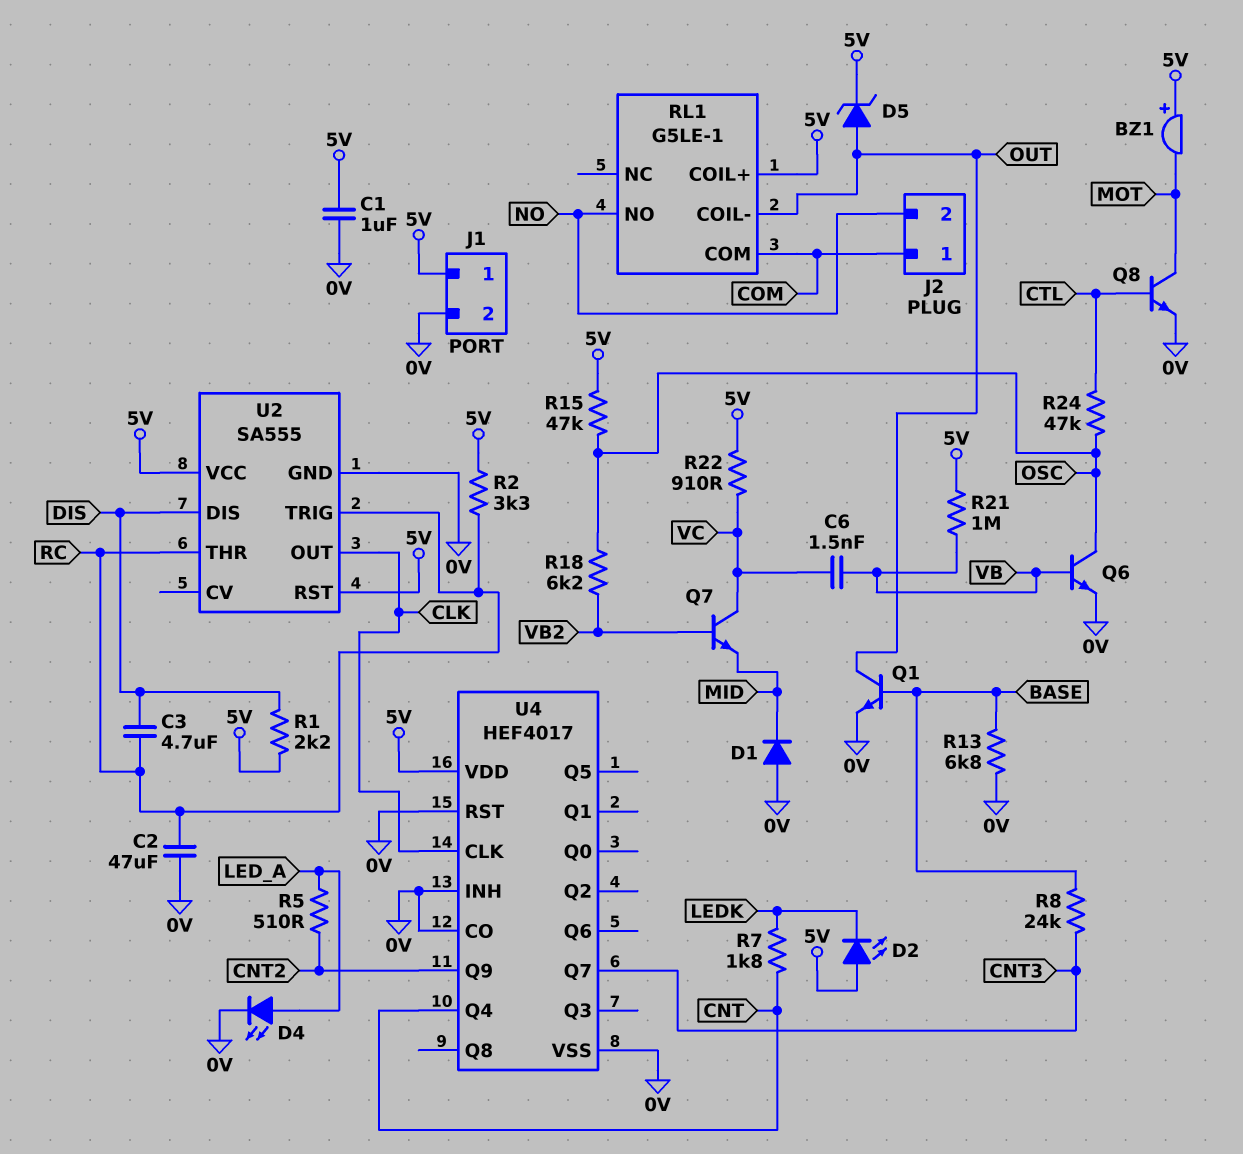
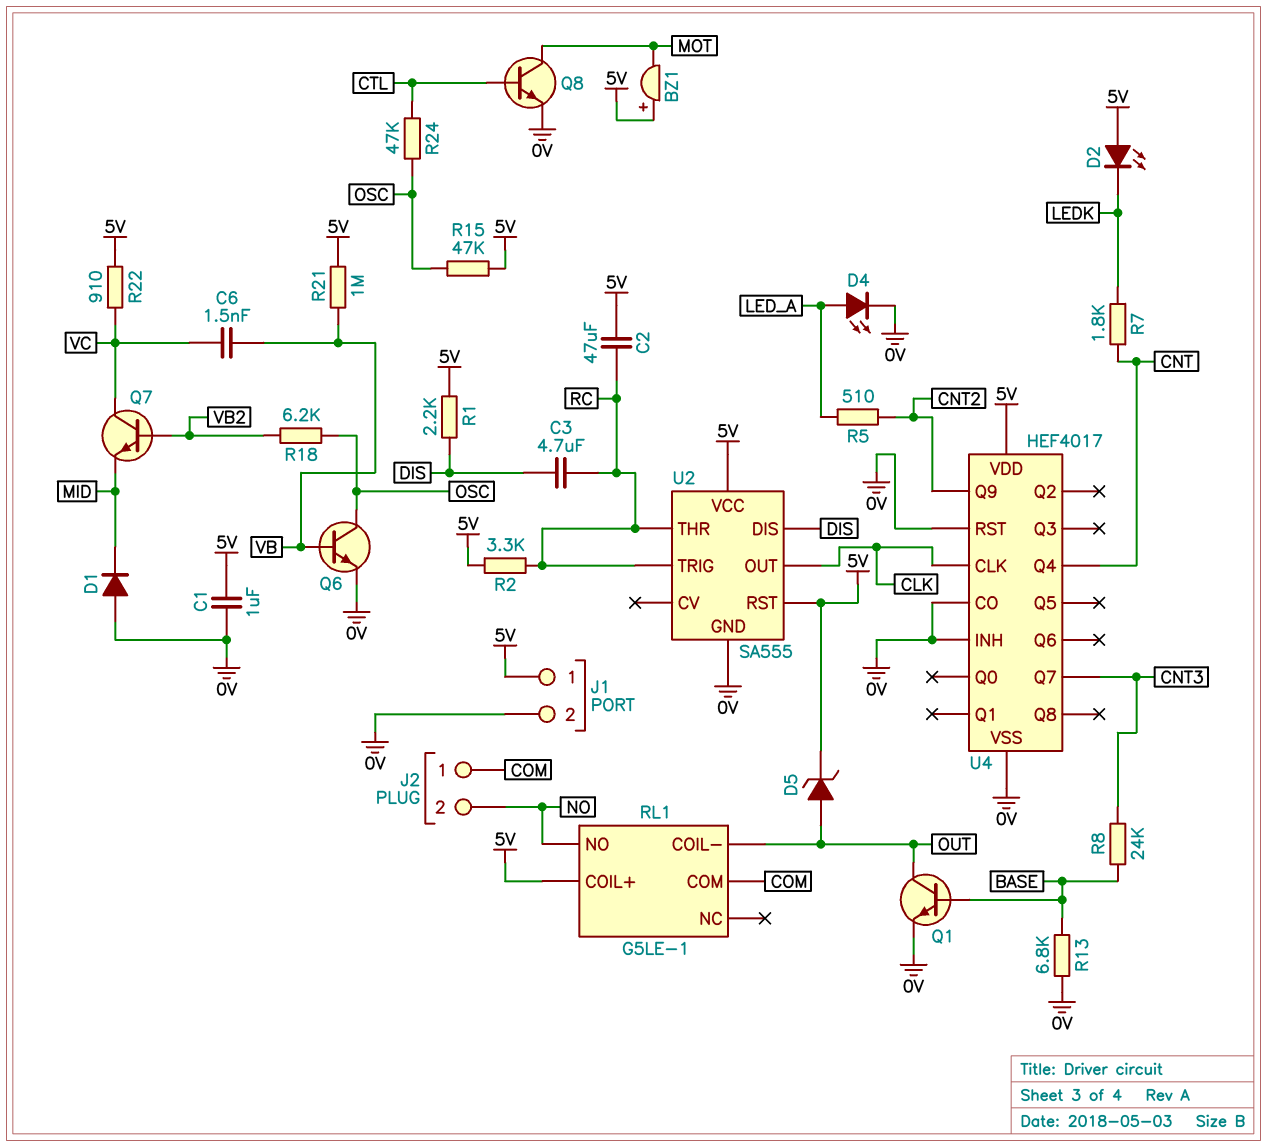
C2: 47uF (0V, RC) -> 47uF (5V, RC)

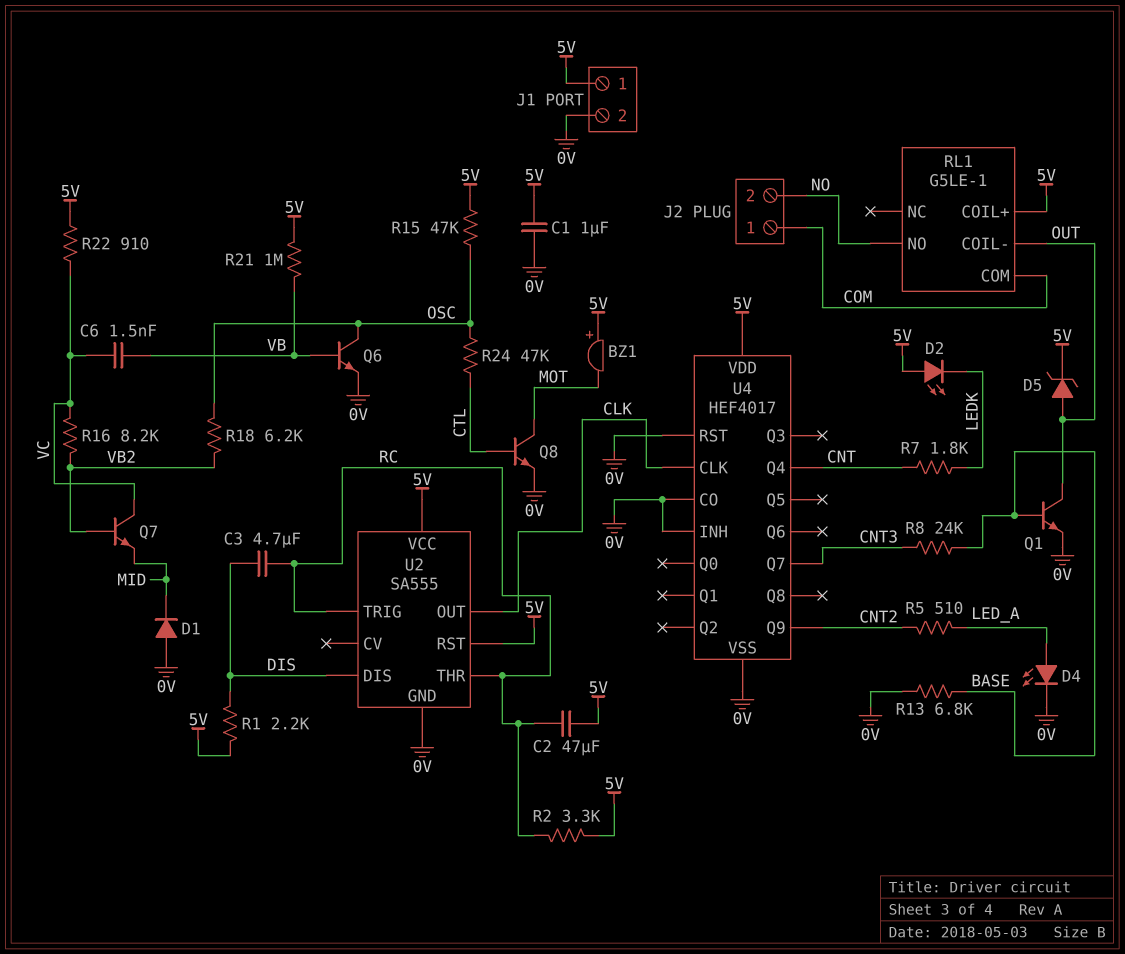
R16: none -> 8.2k (VB2, VC)

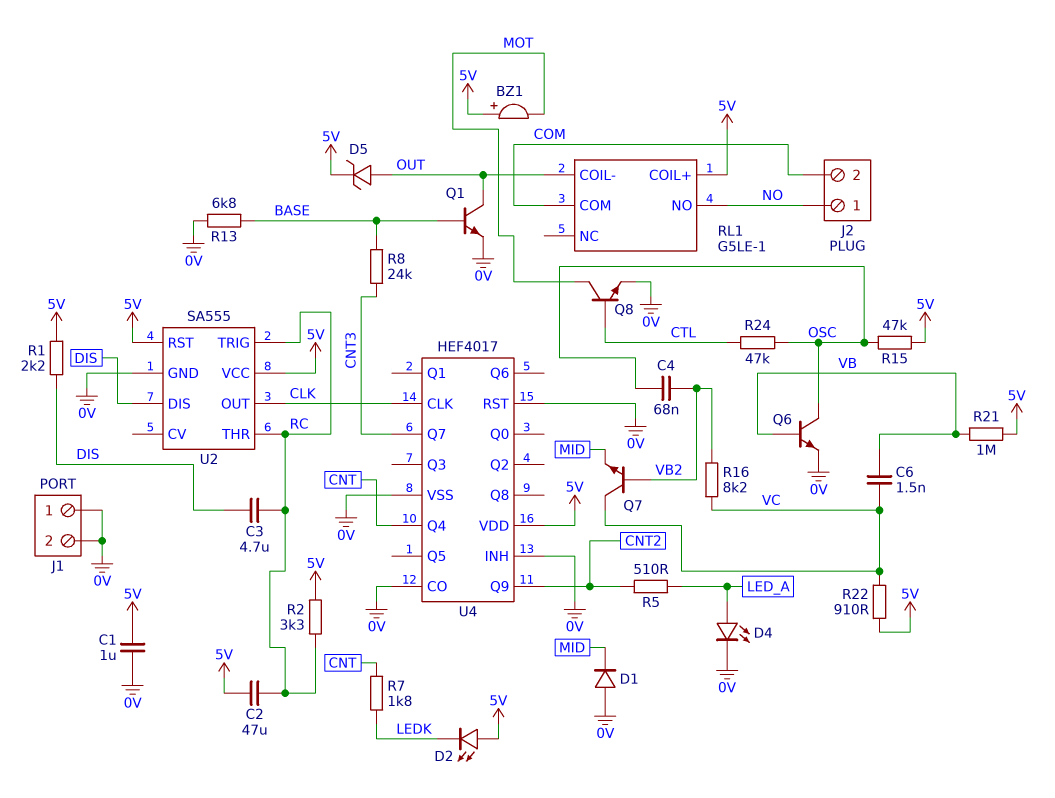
C4: none -> 68nF (OSC, VB2)
J1 pin 1: 5V -> 0V
J2 pin 1: COM -> NO
J2 pin 2: NO -> COM
R18: 6.2k (OSC, VB2) -> none

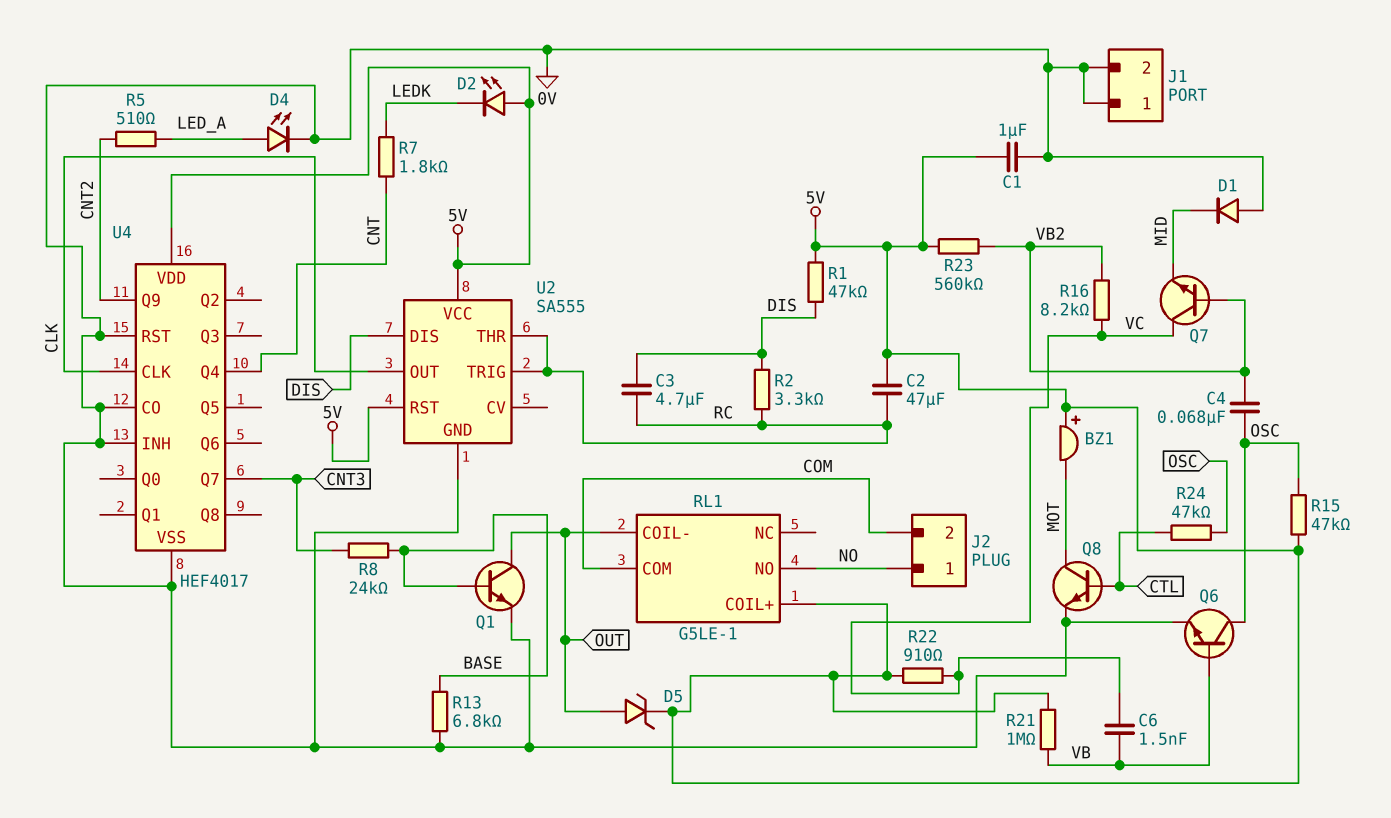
R1: 2.2k (5V, DIS) -> 47k (5V, DIS)
R2: 3.3k (5V, RC) -> 3.3k (DIS, RC)
R23: none -> 560k (5V, VB2)

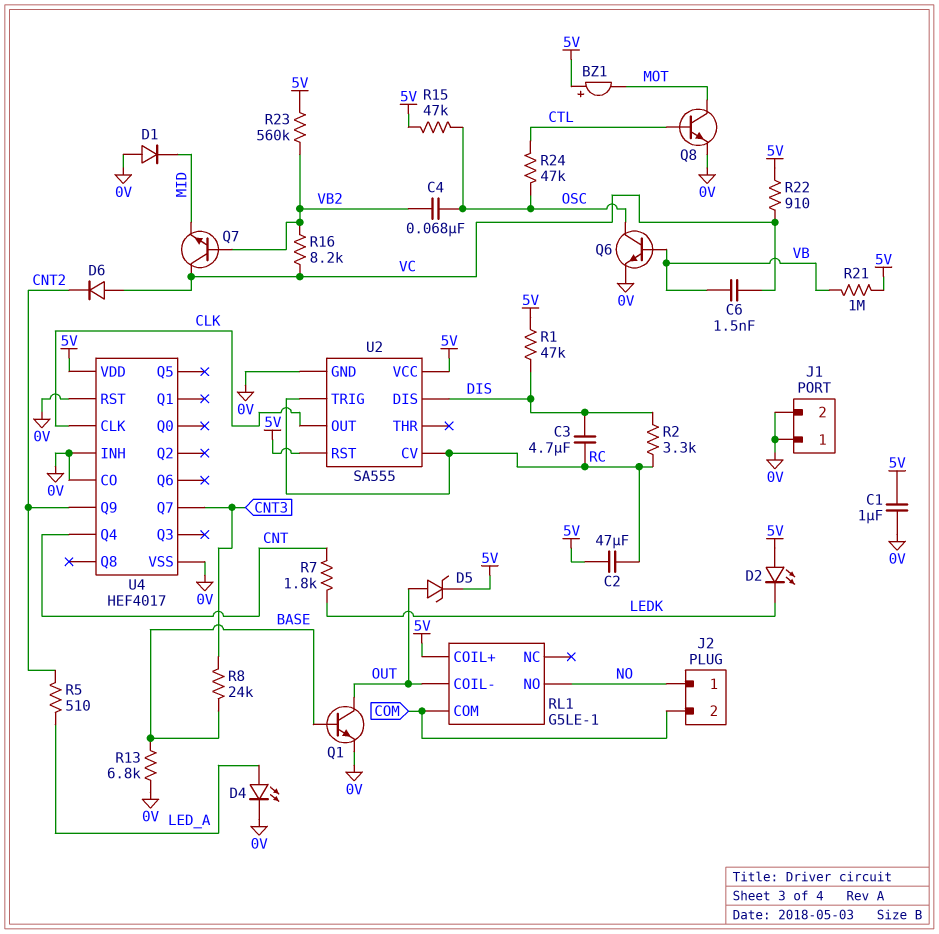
D6: none -> diode (A VC, K CNT2)
U2 pin CV: none -> RC
U2 pin THR: RC -> none

